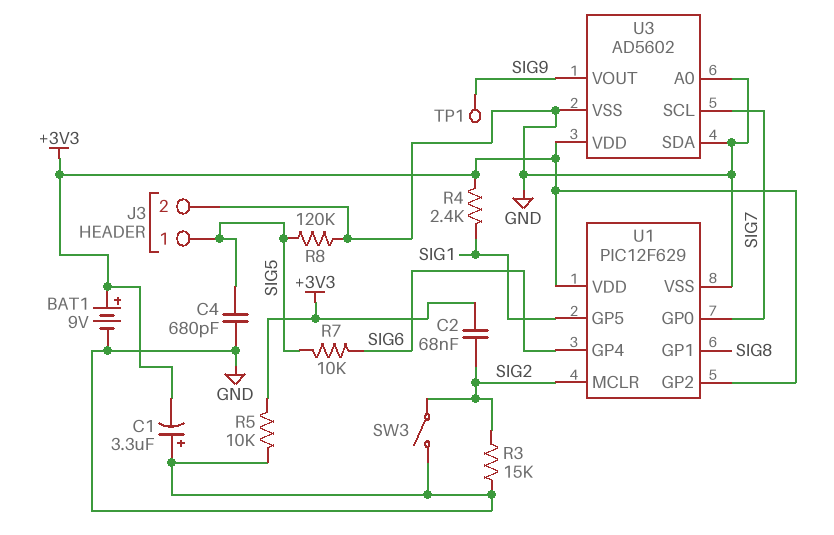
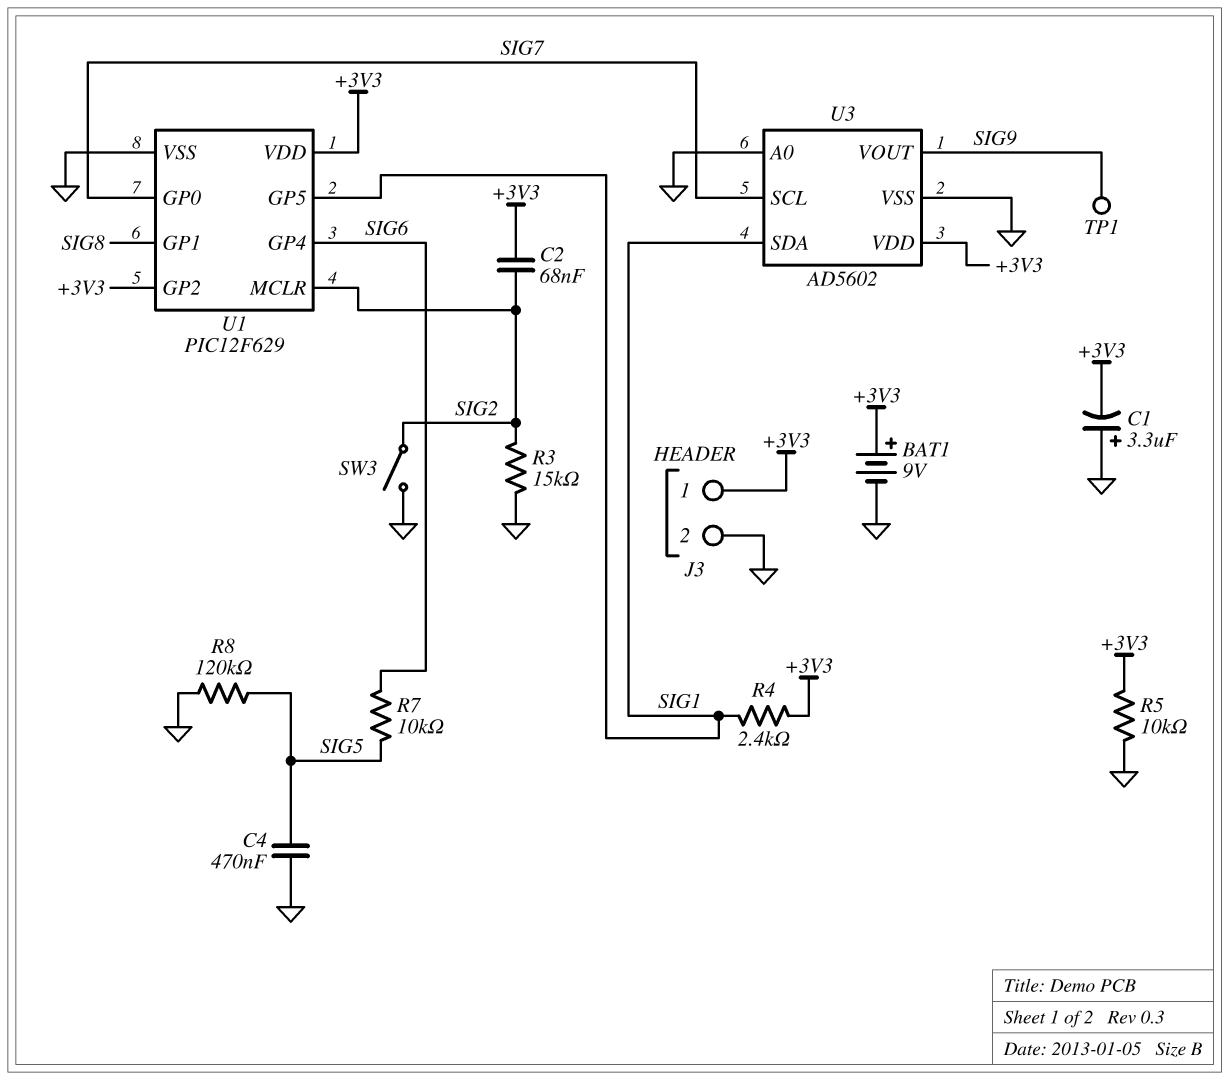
C4: 680pF (GND, SIG5) -> 470nF (GND, SIG5)
J3 pin 1: SIG5 -> +3V3
U3 pin SDA: GND -> SIG1

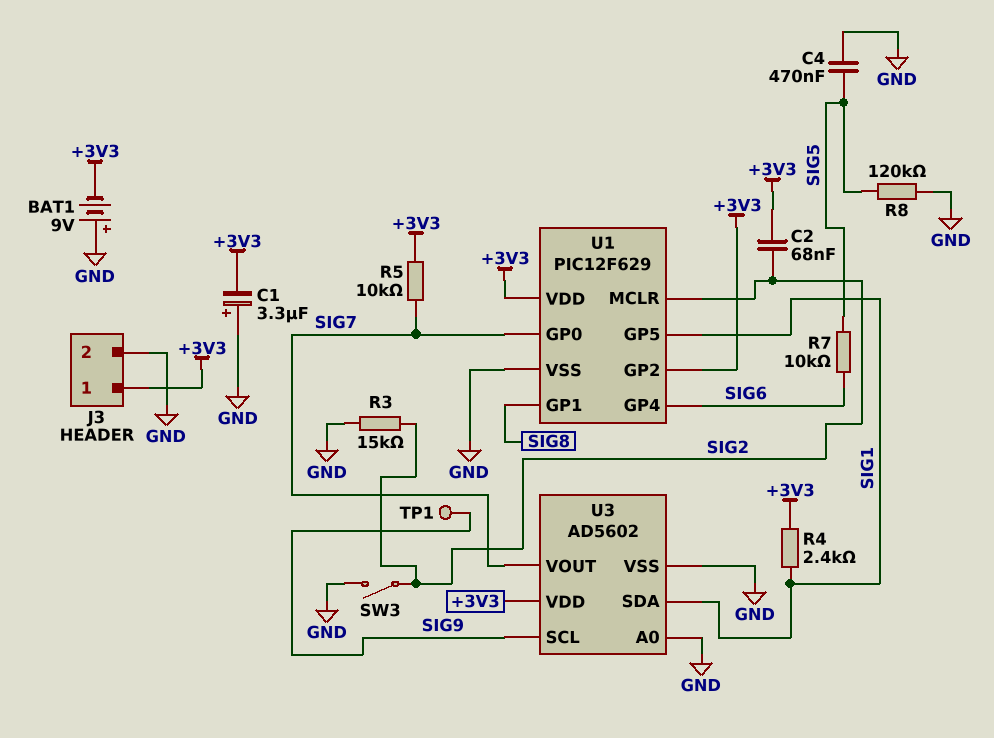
BAT1: 9V (plus +3V3, minus GND) -> 9V (plus GND, minus +3V3)
R5: 10k (+3V3, GND) -> 10k (+3V3, SIG7)
U3 pin SCL: SIG7 -> SIG9
U3 pin VOUT: SIG9 -> SIG7

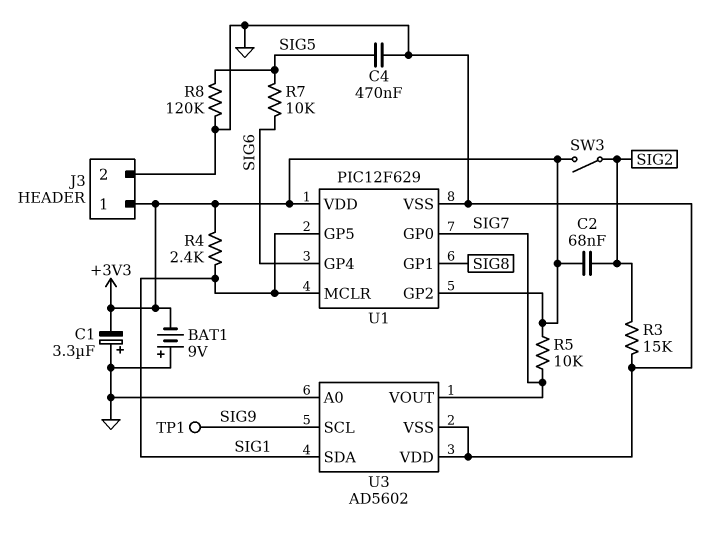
SW3: switch (GND, SIG2) -> switch (+3V3, SIG2)
U1 pin MCLR: SIG2 -> SIG1
U3 pin VDD: +3V3 -> GND

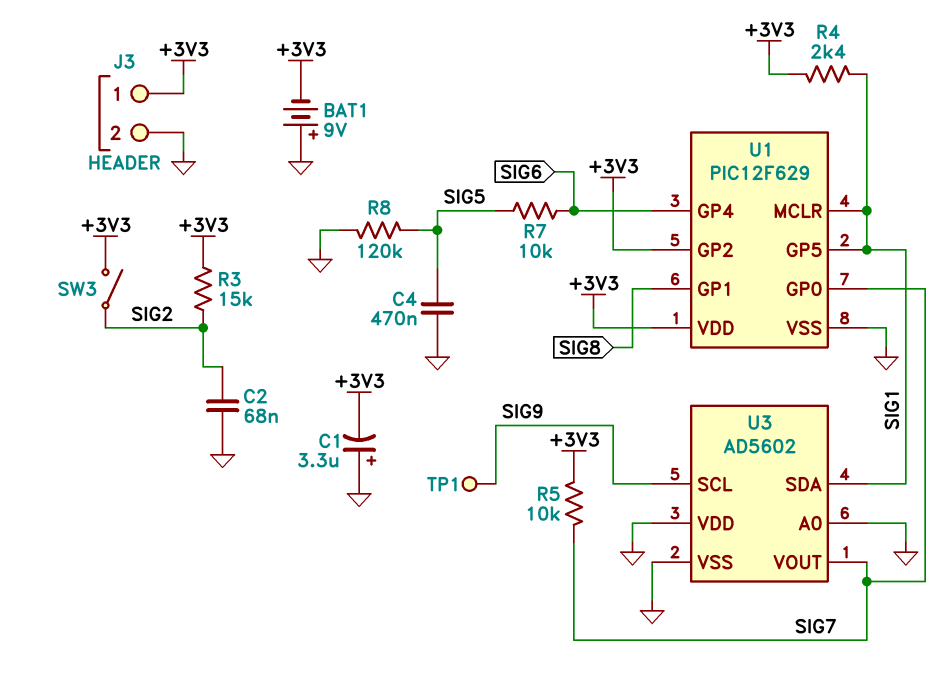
C2: 68nF (+3V3, SIG2) -> 68nF (GND, SIG2)
R3: 15k (GND, SIG2) -> 15k (+3V3, SIG2)

